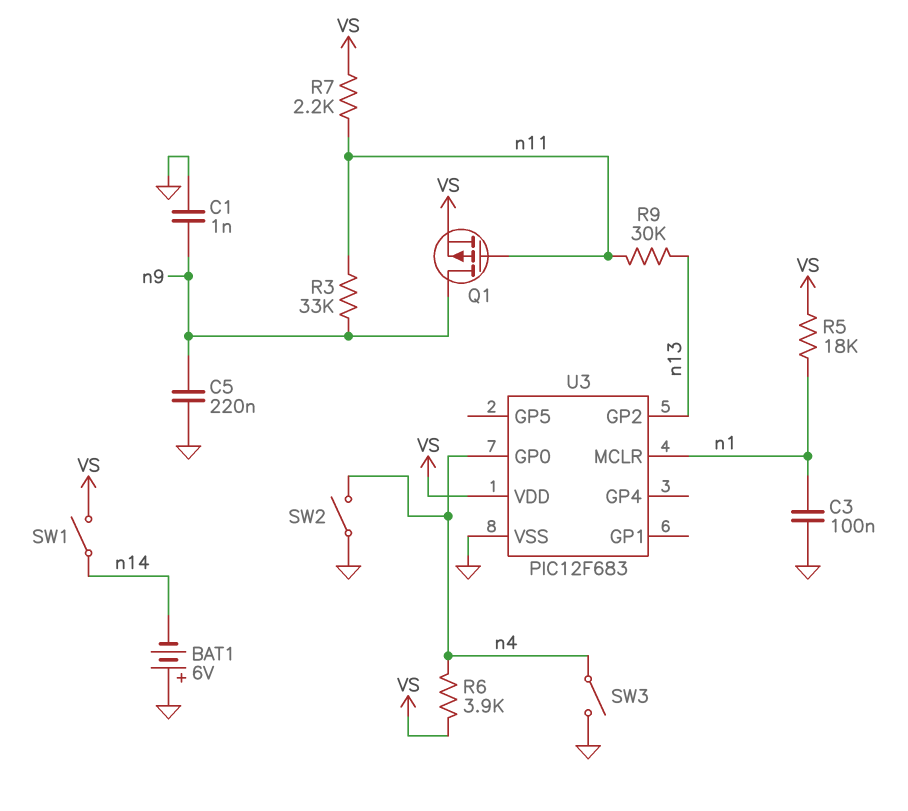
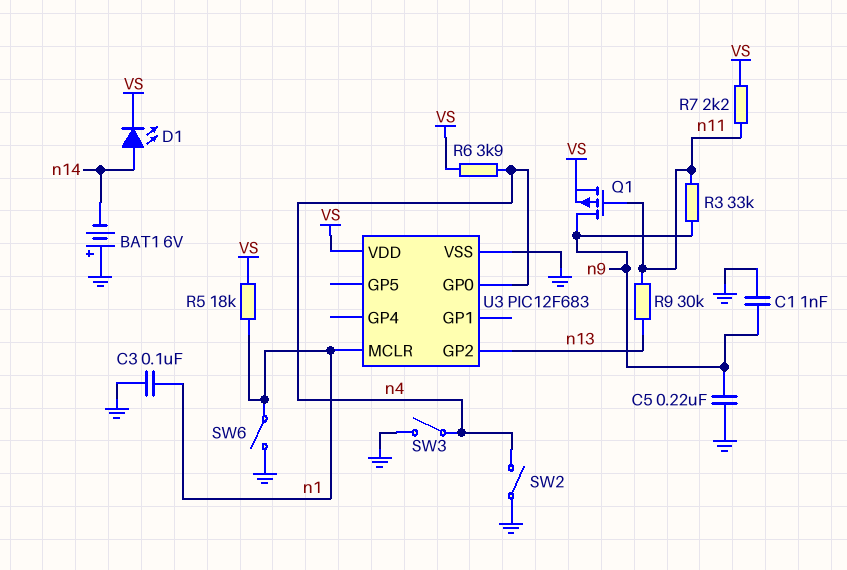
D1: none -> LED (A n14, K VS)
SW1: switch (VS, n14) -> none
SW6: none -> switch (GND, n1)

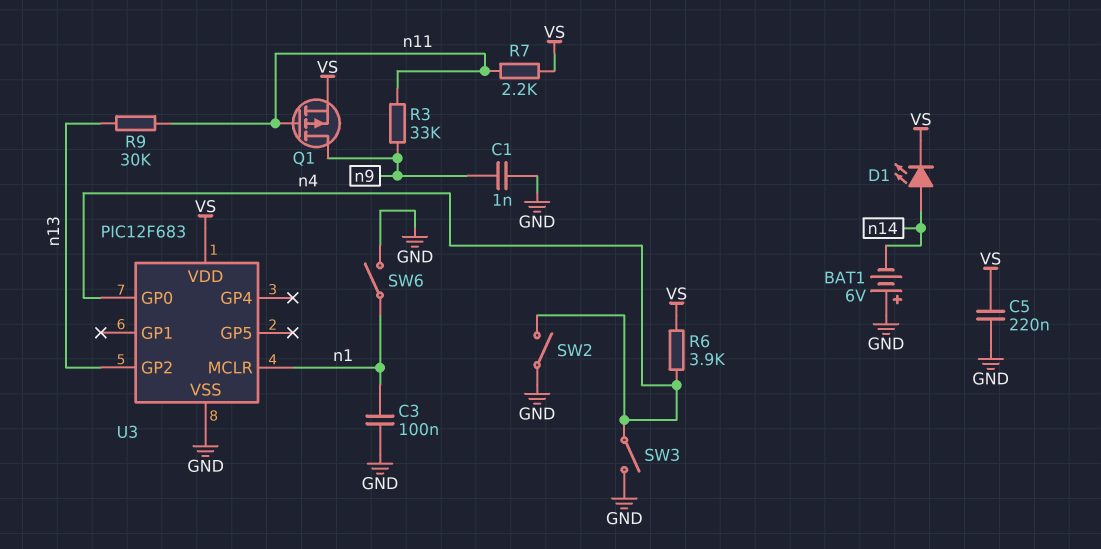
C5: 220nF (GND, n9) -> 220nF (GND, VS)
R5: 18k (VS, n1) -> none

